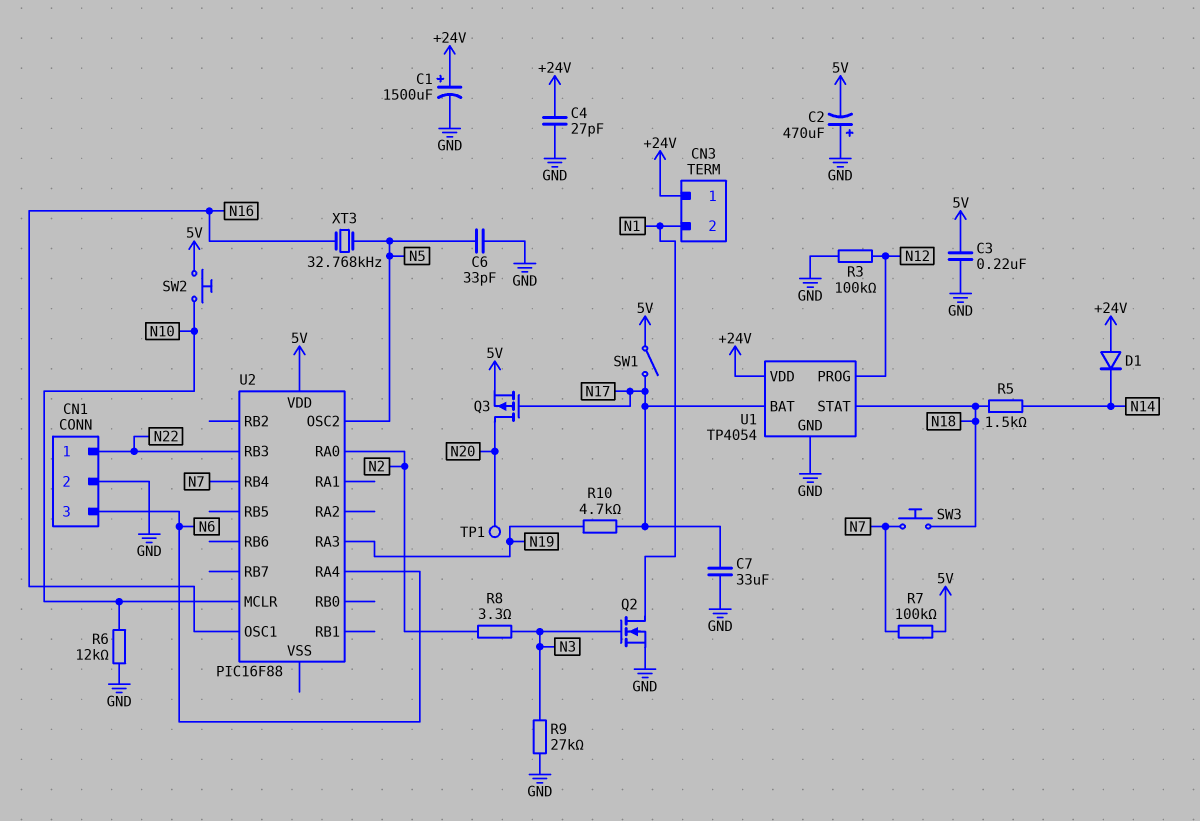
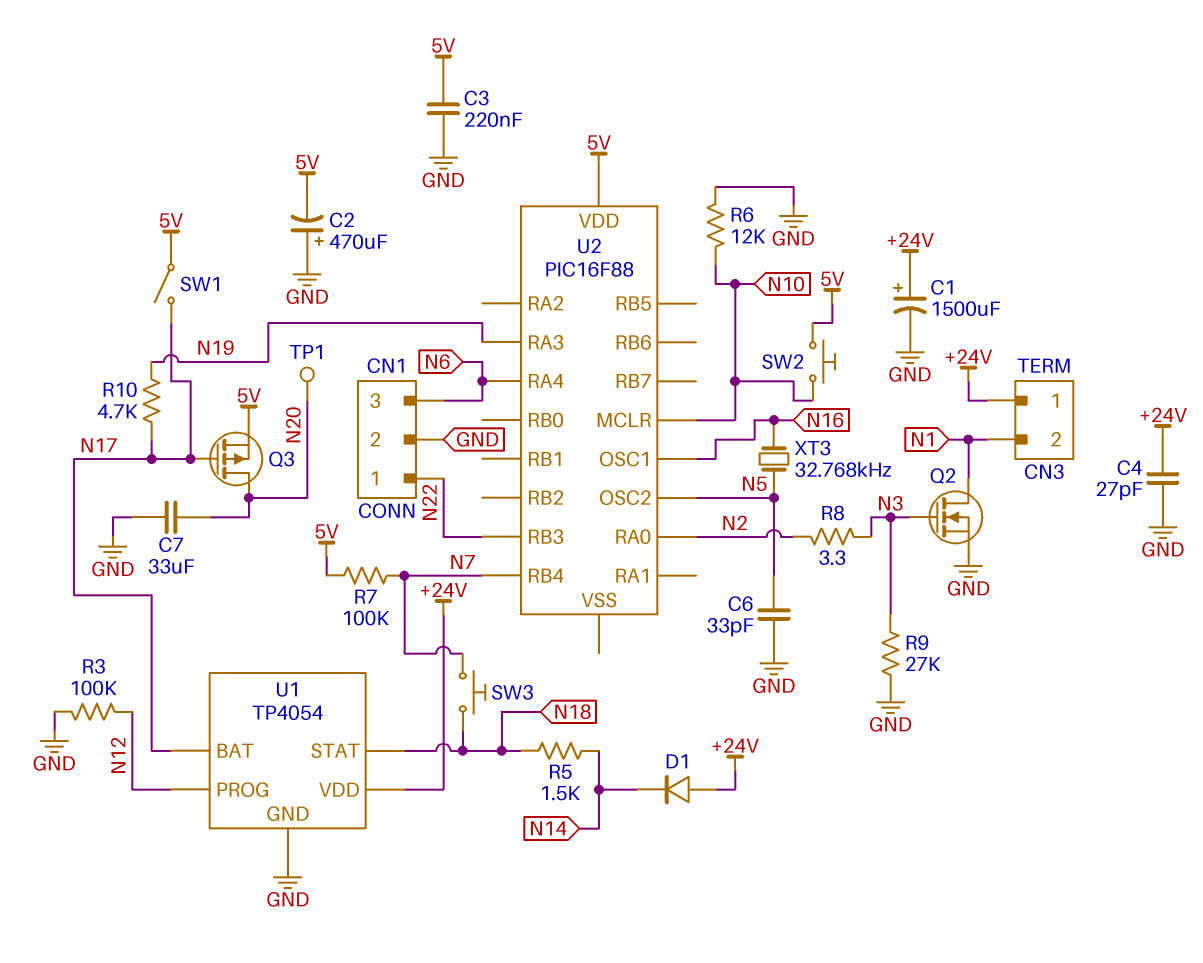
C7: 33uF (GND, N17) -> 33uF (GND, N20)

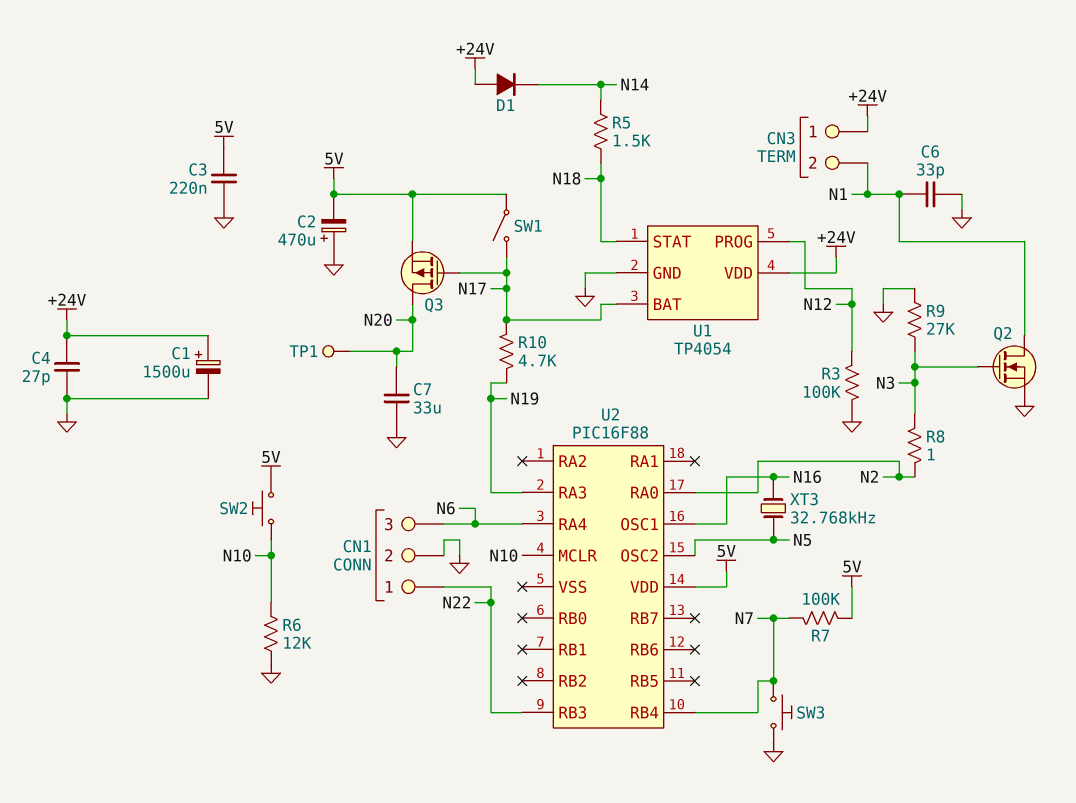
C6: 33pF (GND, N5) -> 33pF (GND, N1)
R8: 3.3 (N2, N3) -> 1 (N2, N3)
SW3: button (N7, N18) -> button (GND, N7)

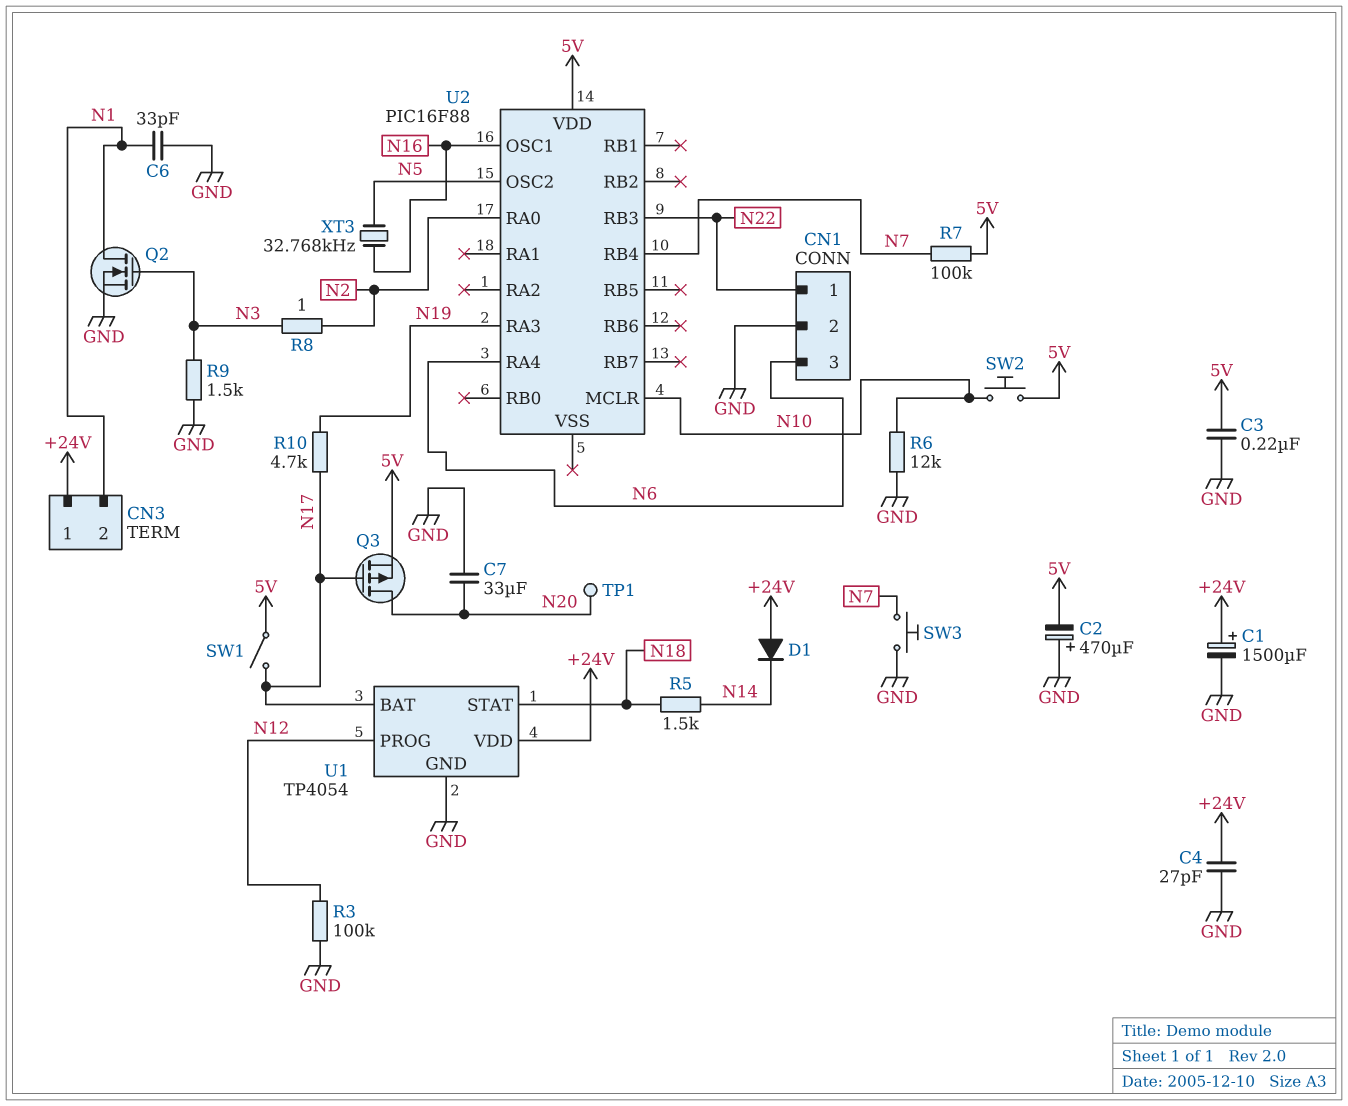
R9: 27k (GND, N3) -> 1.5k (GND, N3)

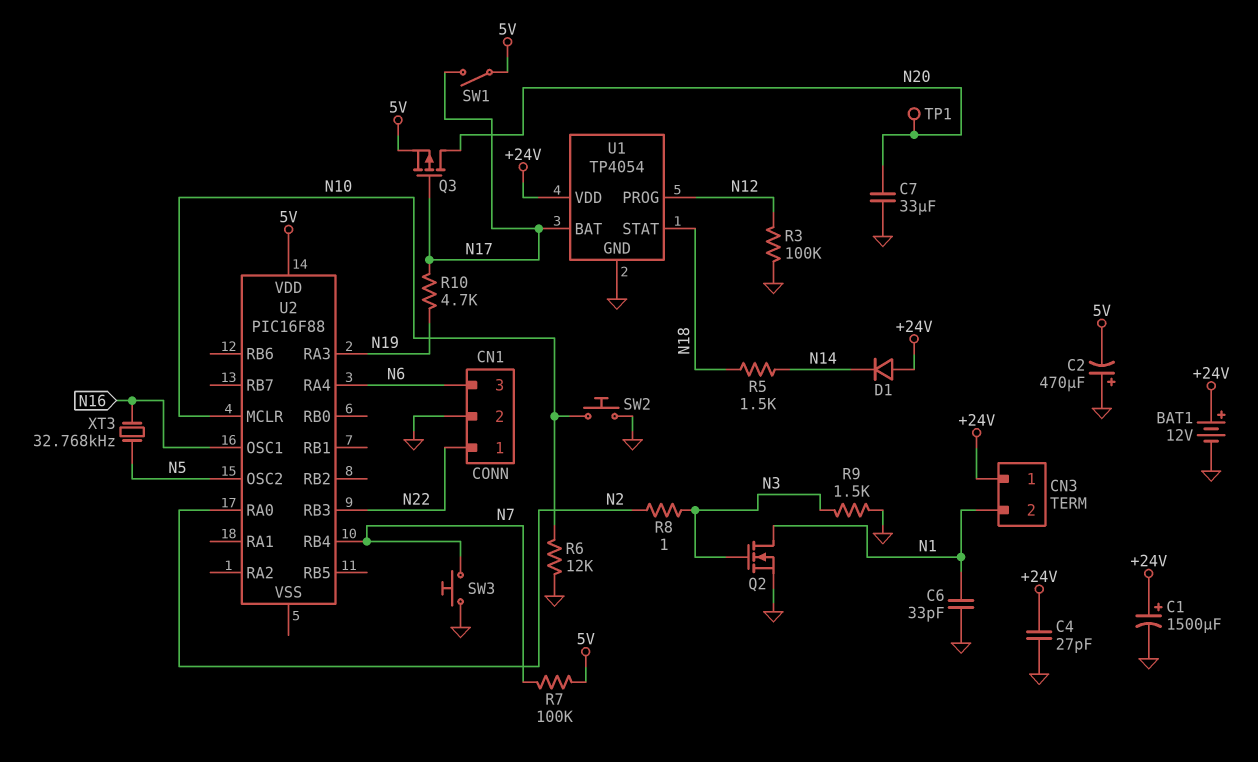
BAT1: none -> 12V (plus +24V, minus GND)
C3: 220nF (5V, GND) -> none
SW2: button (5V, N10) -> button (GND, N10)

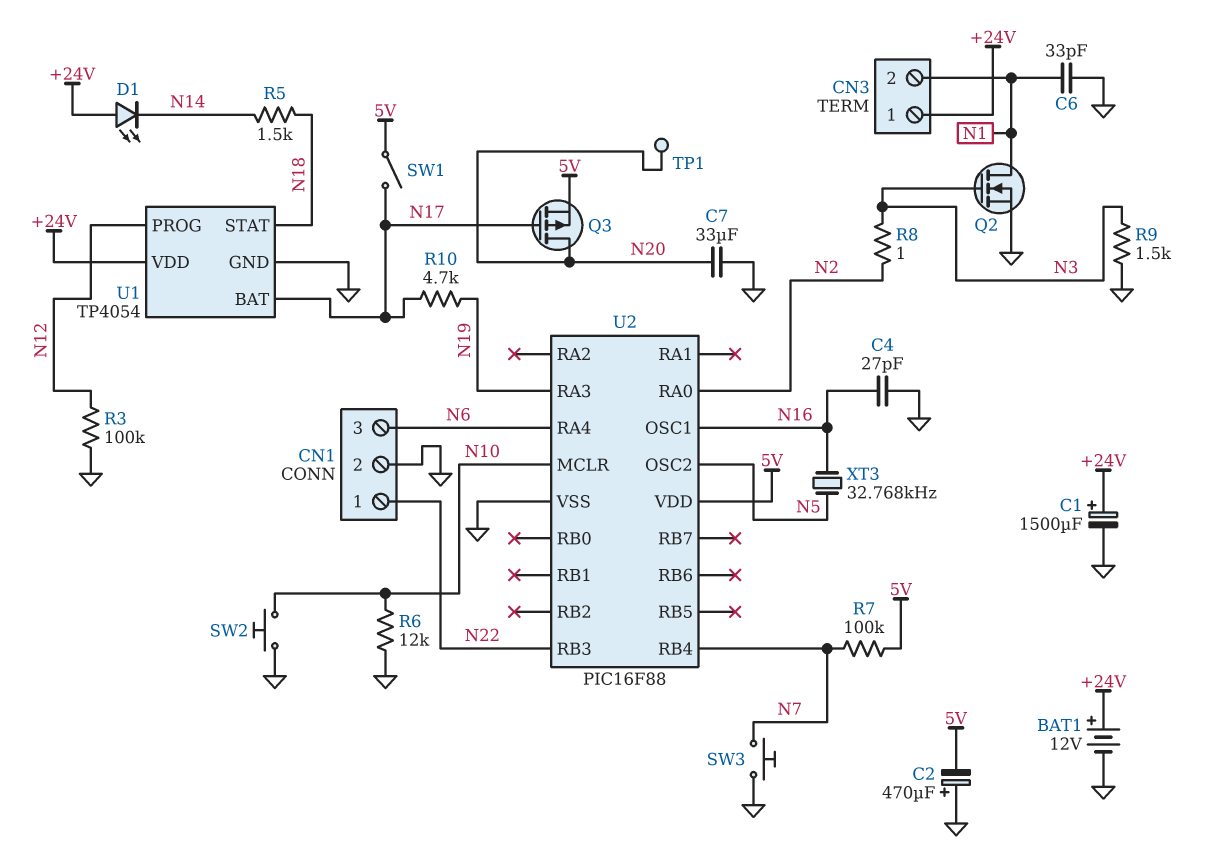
C4: 27pF (+24V, GND) -> 27pF (GND, N16)
D1: diode (A +24V, K N14) -> LED (A +24V, K N14)
U2 pin VSS: none -> GND

